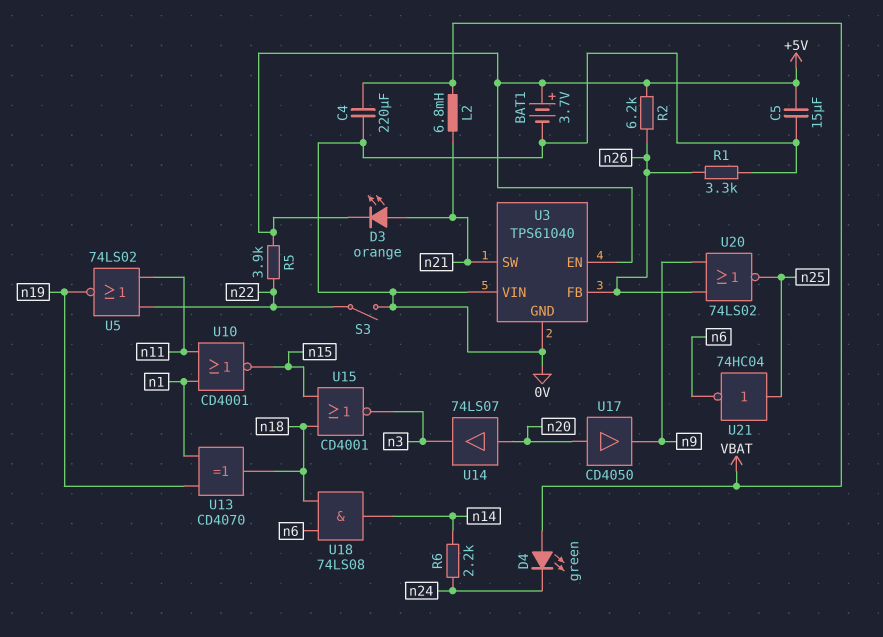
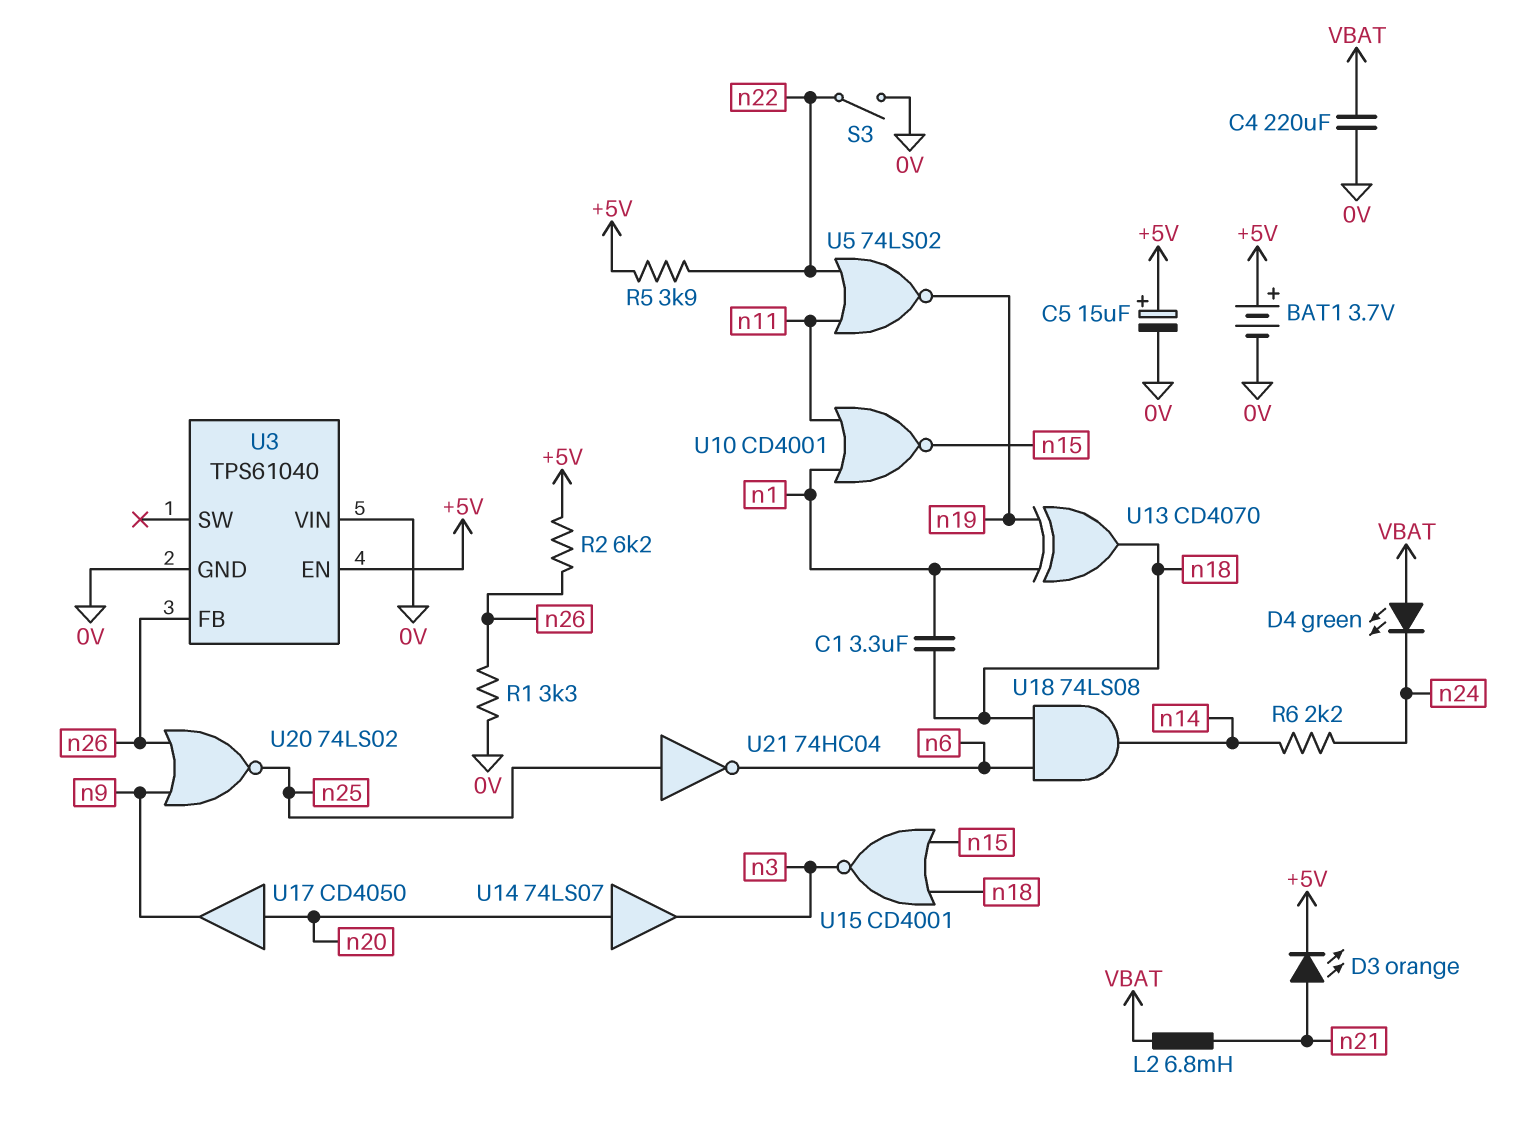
C1: none -> 3.3uF (n1, n18)
C5: 15uF (+5V, 0V) -> 15uF (plus +5V, minus 0V)
U3 pin SW: n21 -> none

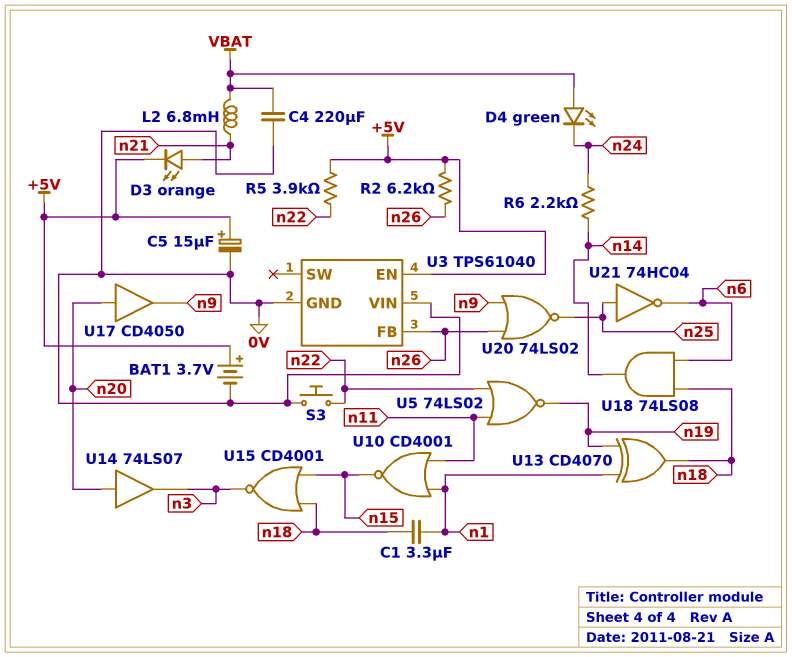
R1: 3.3k (0V, n26) -> none
S3: switch (0V, n22) -> button (0V, n22)

